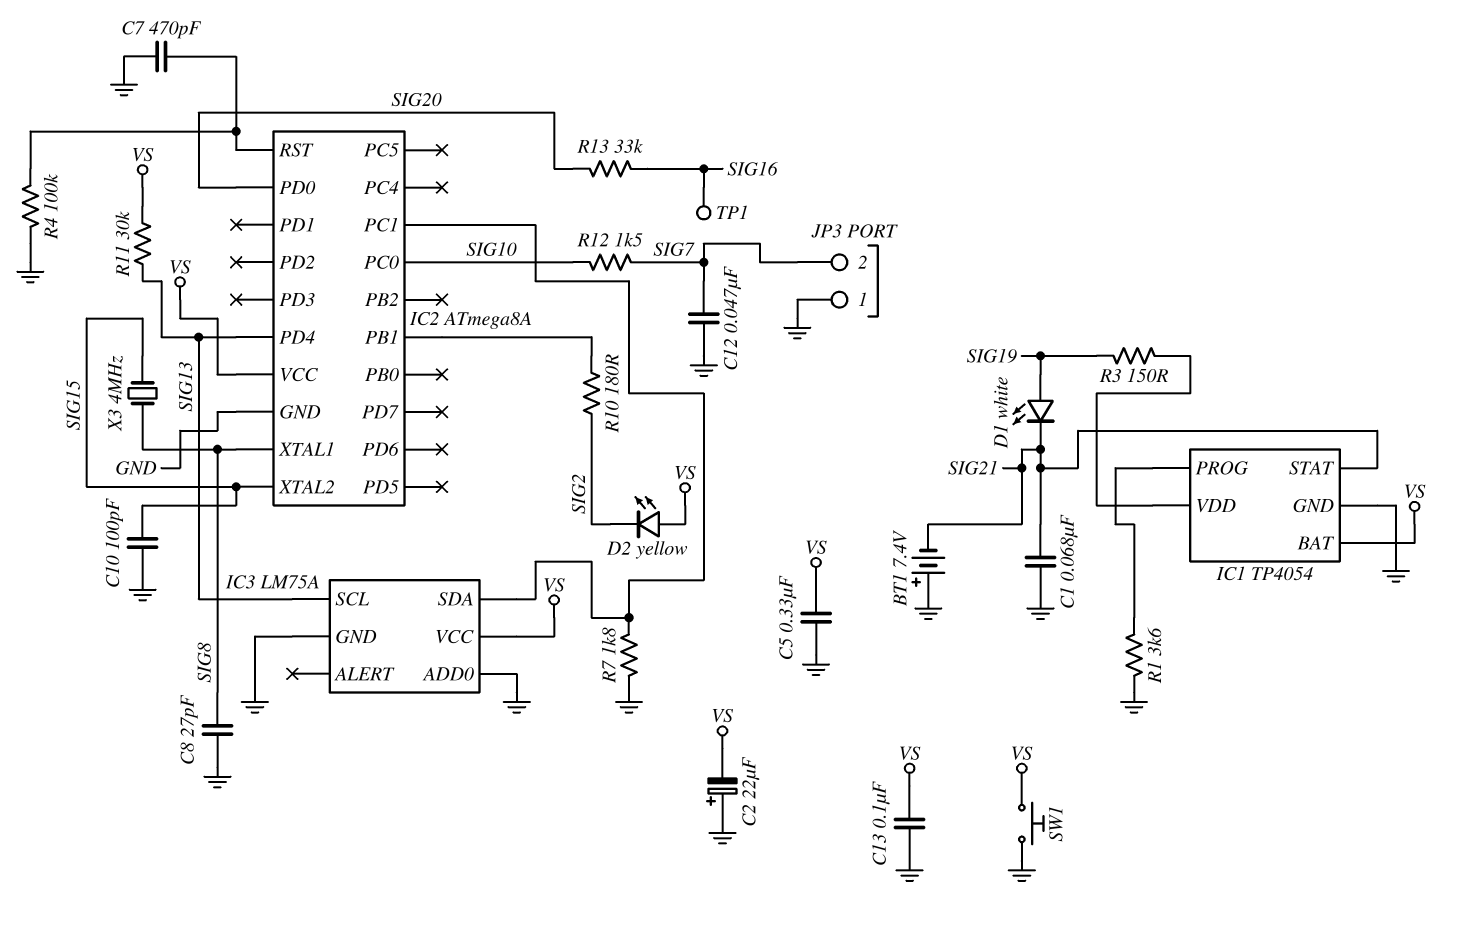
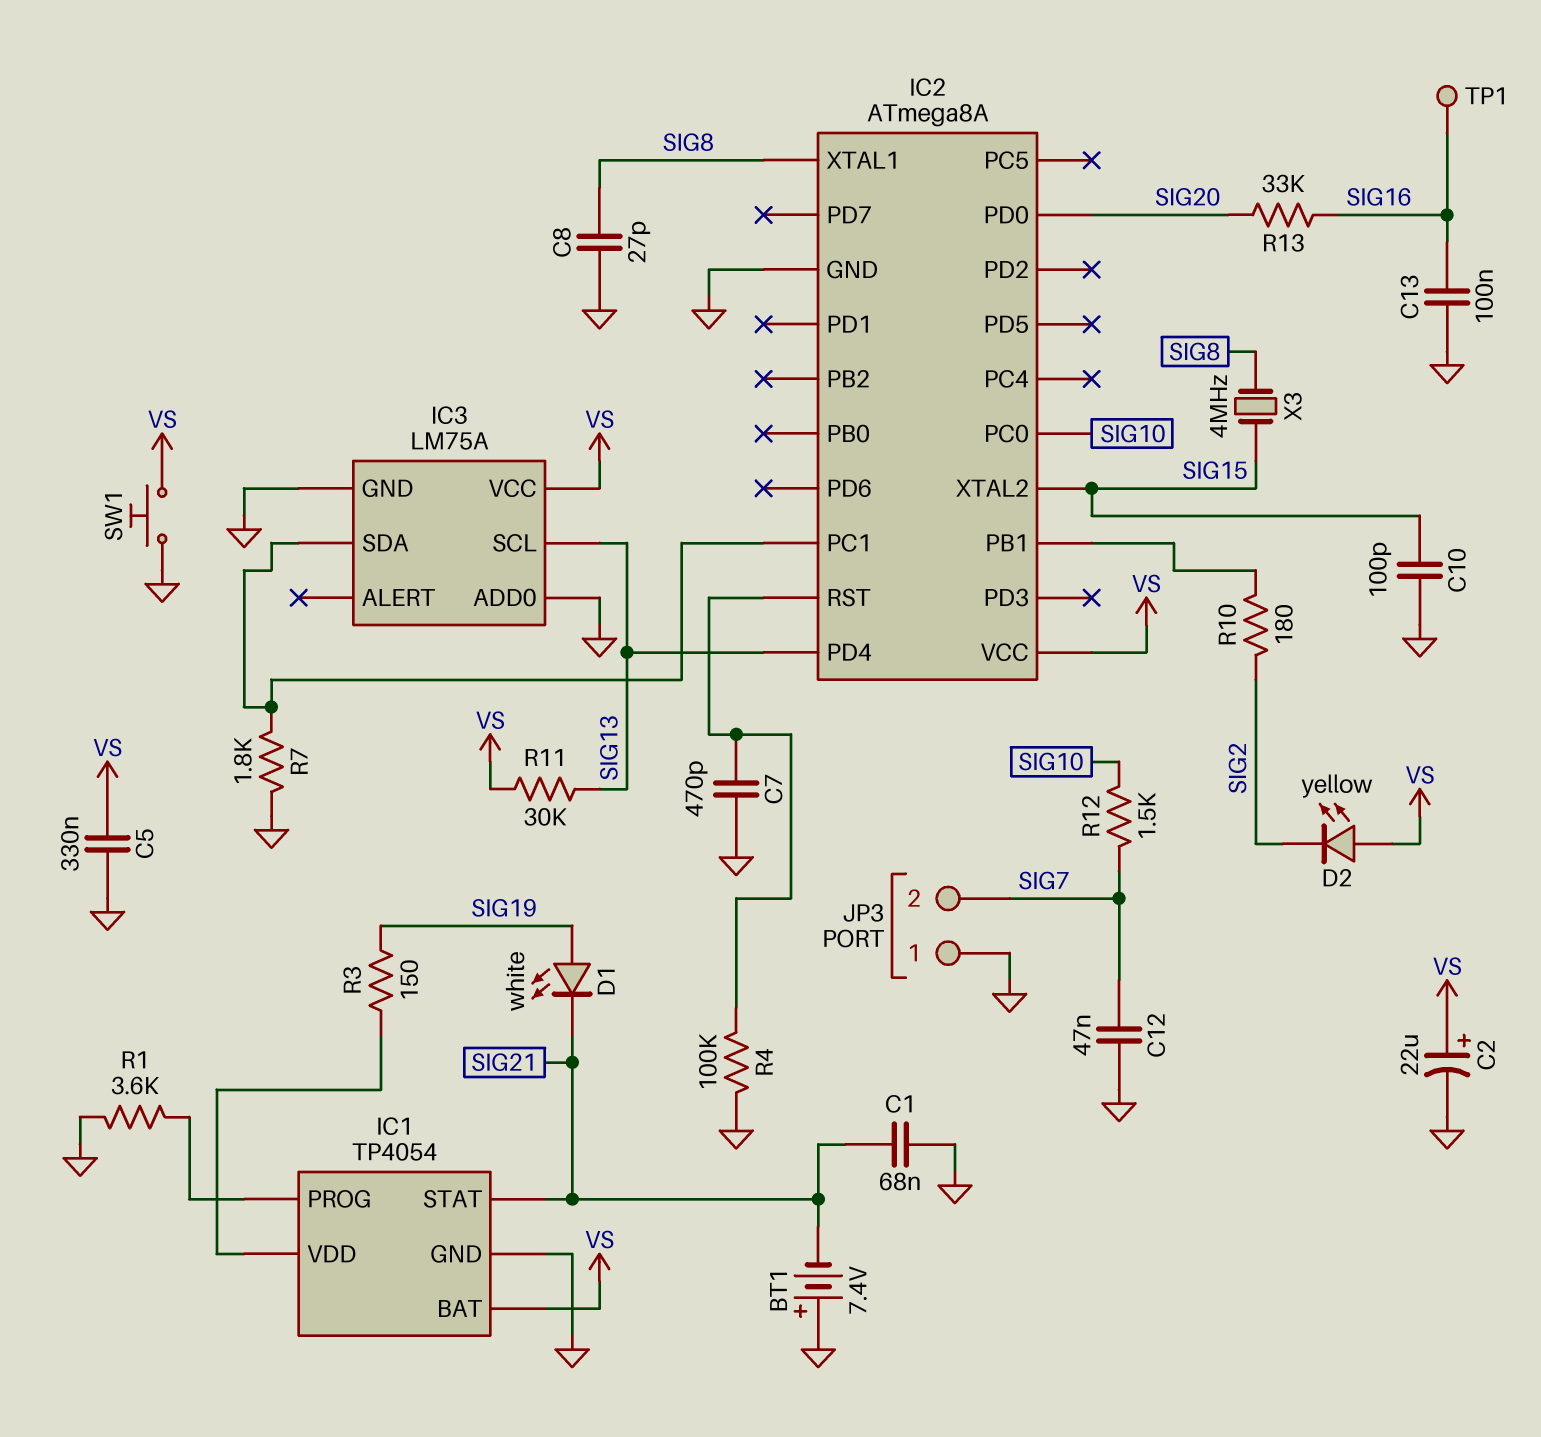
C2: 22uF (plus GND, minus VS) -> 22uF (plus VS, minus GND)
C13: 100nF (GND, VS) -> 100nF (GND, SIG16)

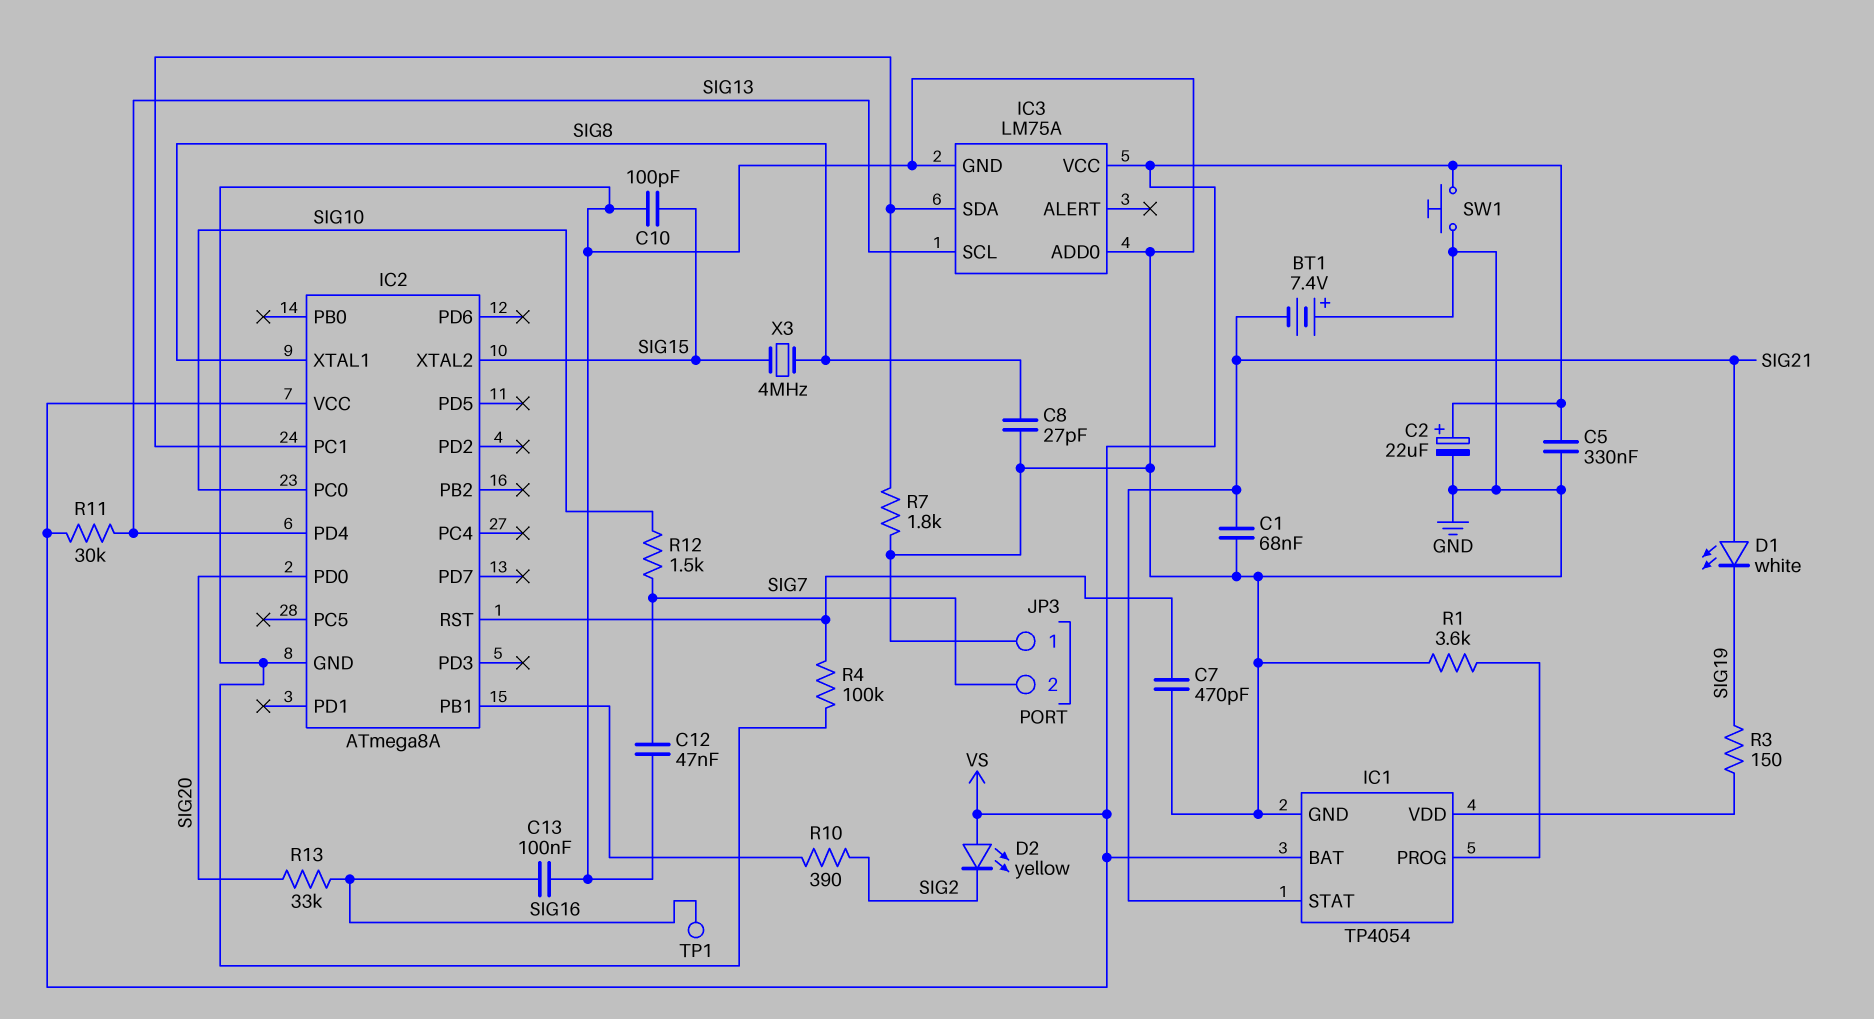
D1: LED white (A SIG19, K SIG21) -> LED white (A SIG21, K SIG19)
R10: 180 (IC2/PB1, SIG2) -> 390 (IC2/PB1, SIG2)

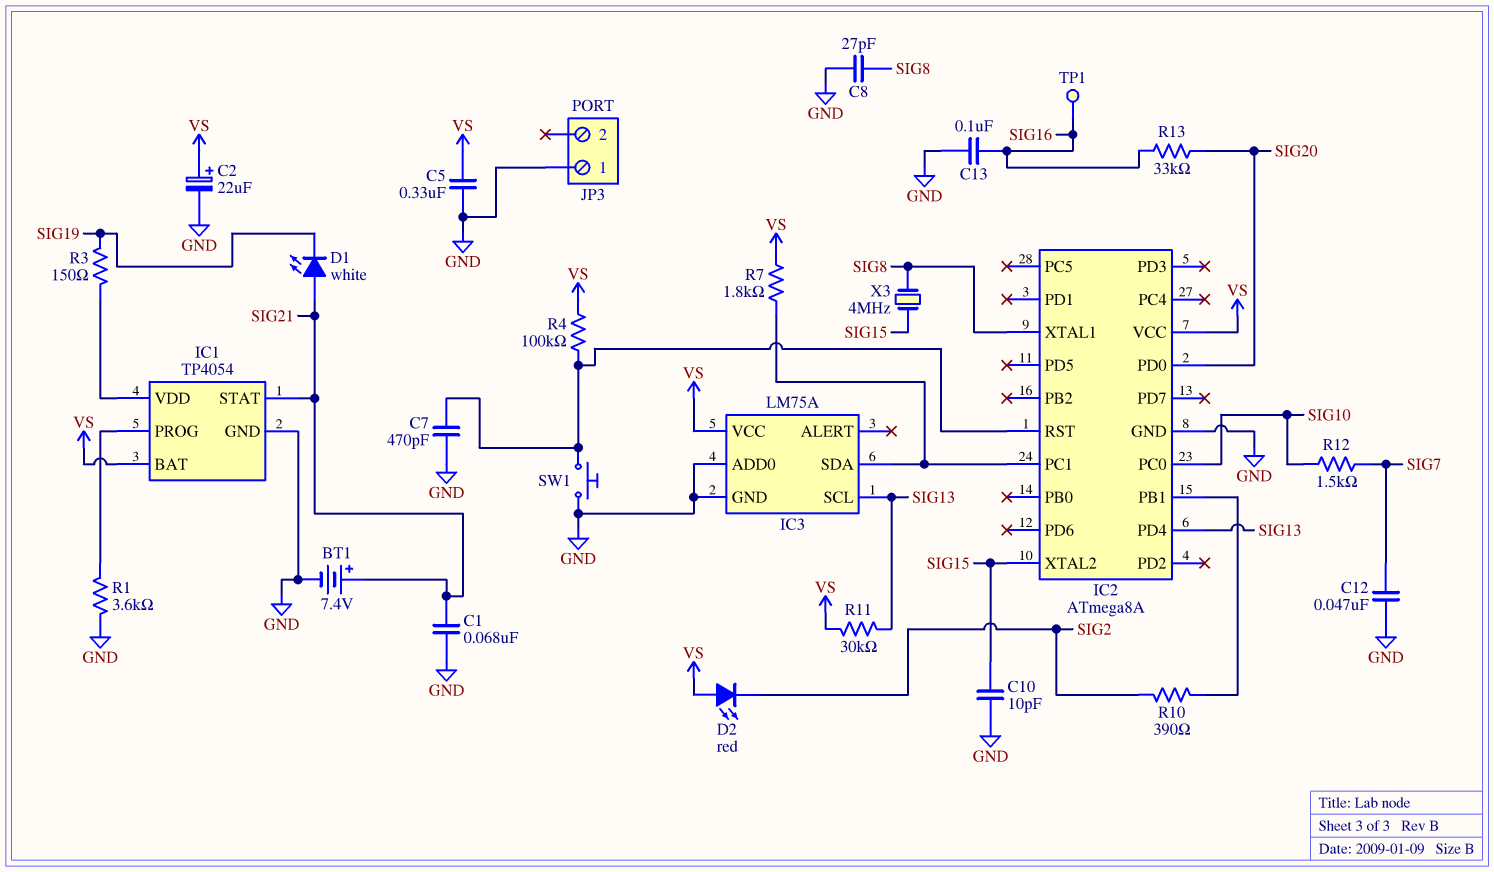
BT1: 7.4V (plus GND, minus SIG21) -> 7.4V (plus SIG21, minus GND)
C10: 100pF (GND, SIG15) -> 10pF (GND, SIG15)
D2: LED yellow (A VS, K SIG2) -> LED red (A VS, K SIG2)
JP3 pin 2: SIG7 -> none
R4: 100k (GND, IC2/RST) -> 100k (IC2/RST, VS)
R7: 1.8k (GND, IC2/PC1) -> 1.8k (IC2/PC1, VS)
SW1: button (GND, VS) -> button (GND, IC2/RST)

